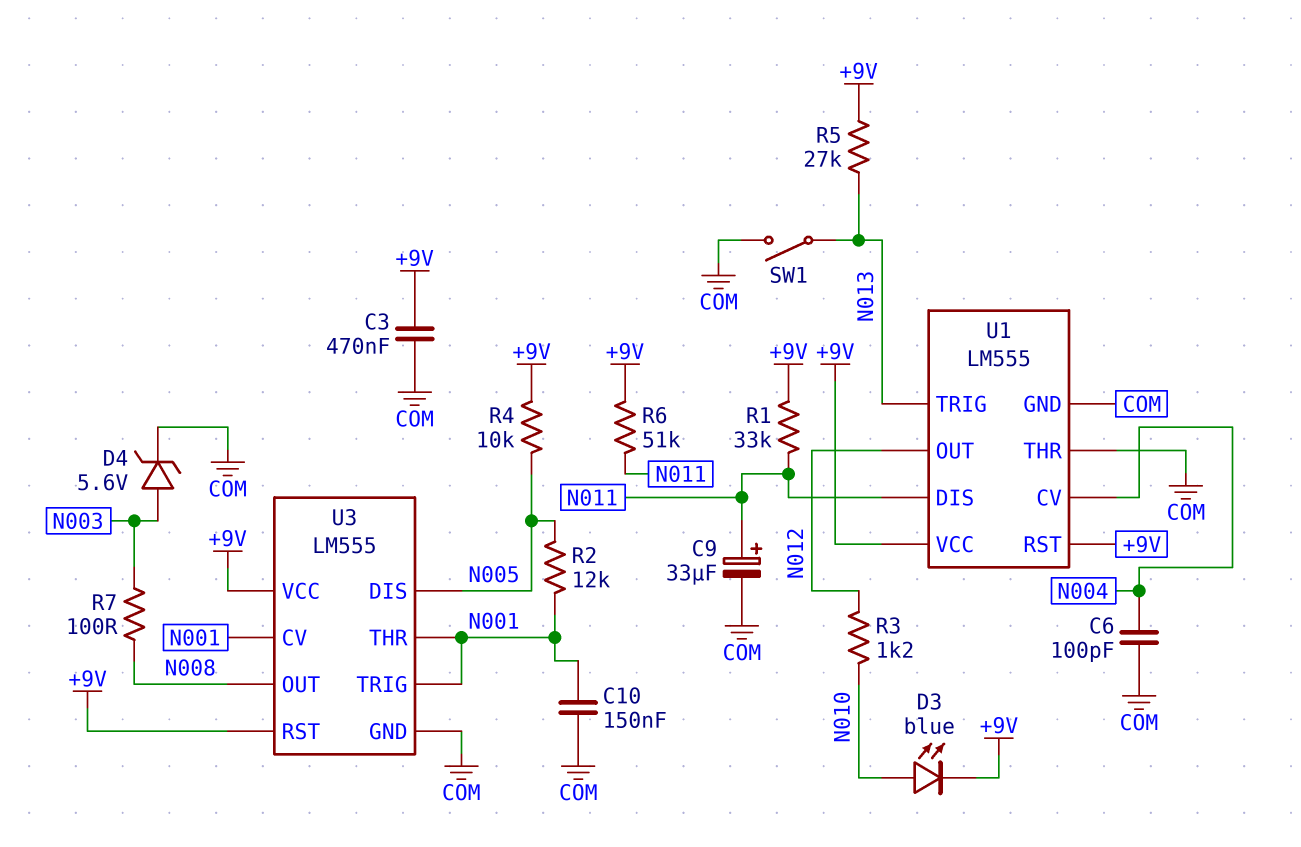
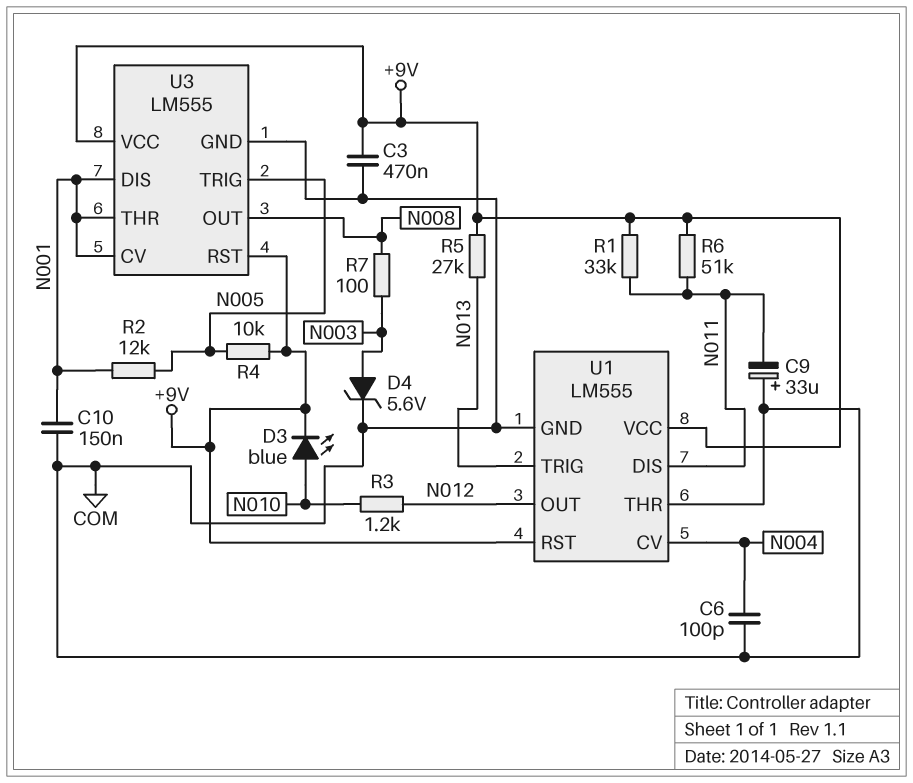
C9: 33uF (plus N011, minus COM) -> 33uF (plus COM, minus N011)
SW1: switch (COM, N013) -> none
U3 pin DIS: N005 -> N001
U3 pin TRIG: N001 -> N005

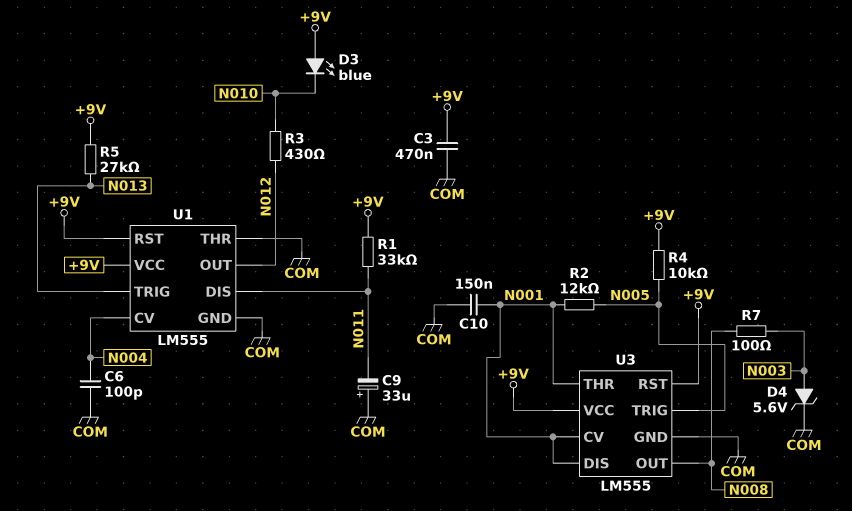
D3: LED blue (A N010, K +9V) -> LED blue (A +9V, K N010)
R3: 1.2k (N010, N012) -> 430 (N010, N012)
R6: 51k (+9V, N011) -> none

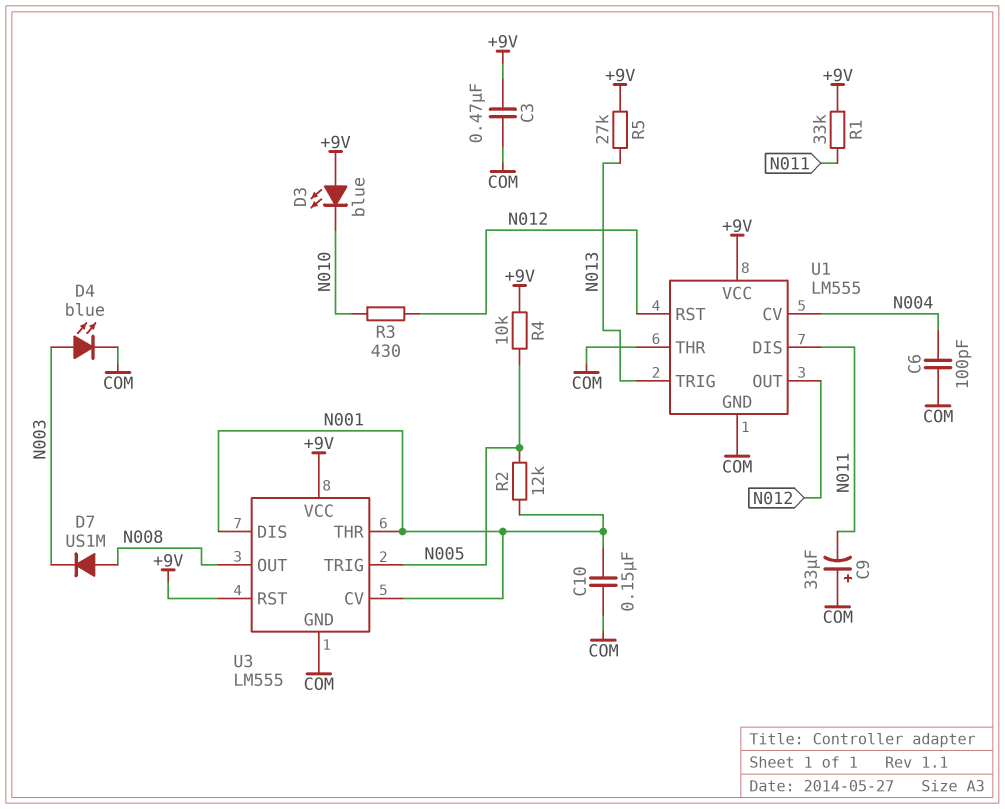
D4: zener 5.6V (A N003, K COM) -> LED blue (A N003, K COM)
D7: none -> diode US1M (A N008, K N003)
R7: 100 (N003, N008) -> none
U1 pin RST: +9V -> N012

